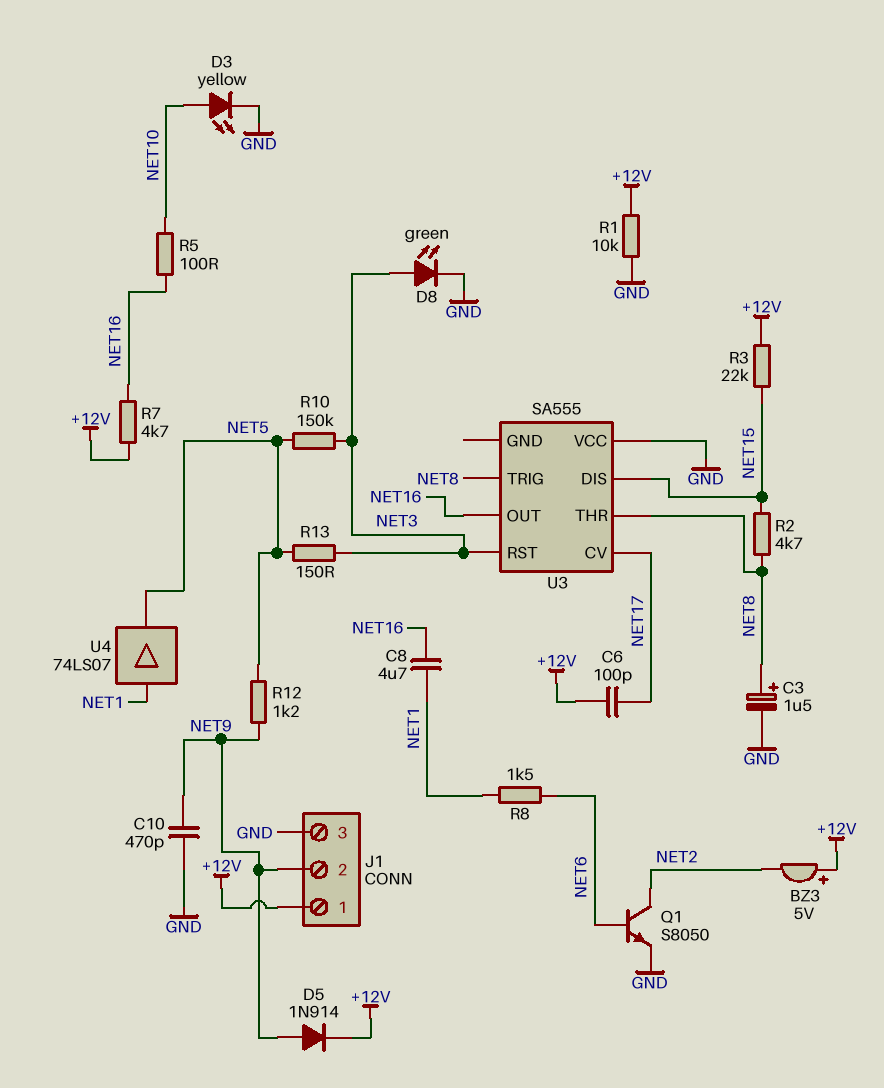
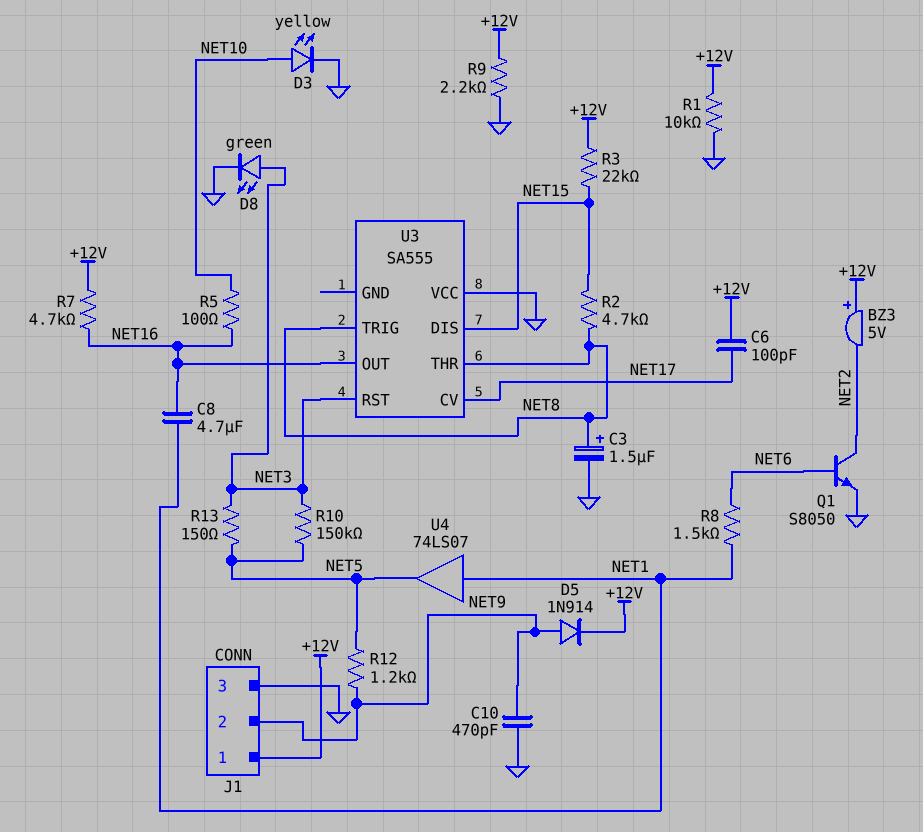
R9: none -> 2.2k (+12V, GND)

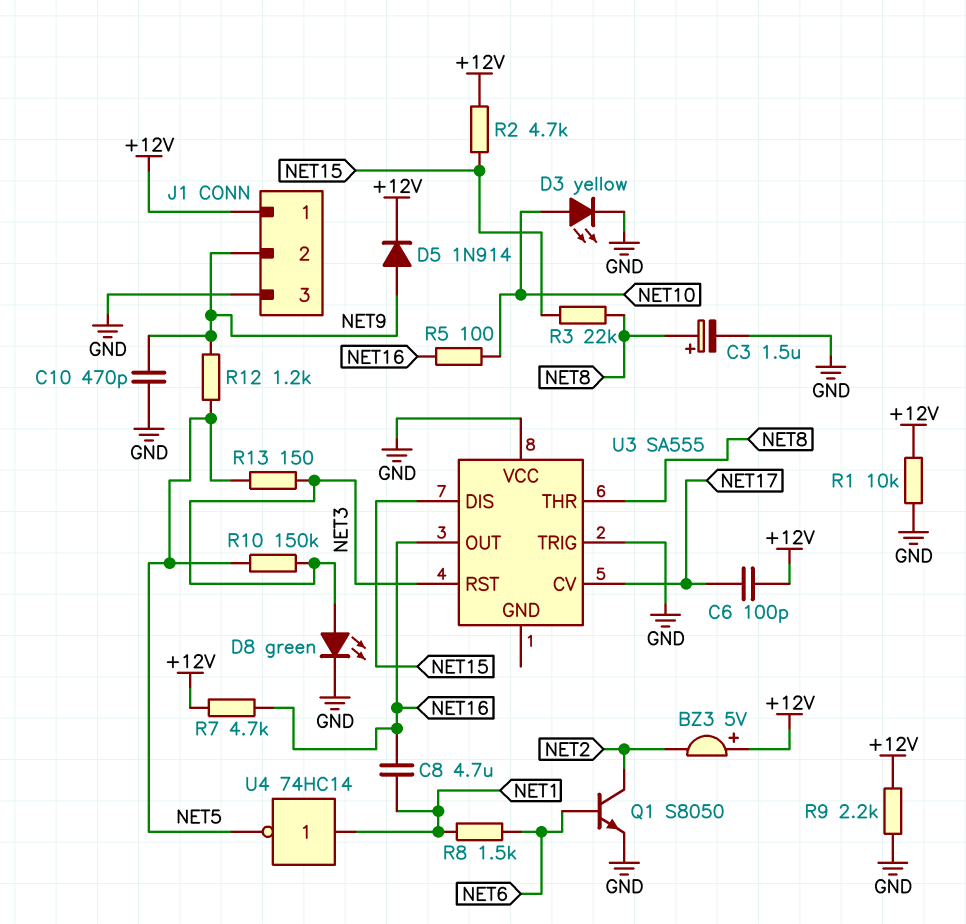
R2: 4.7k (NET8, NET15) -> 4.7k (+12V, NET15)
R3: 22k (+12V, NET15) -> 22k (NET8, NET15)
U3 pin TRIG: NET8 -> GND
U4: buffer 74LS07 (in NET1, out NET5) -> NOT 74HC14 (in NET1, out NET5)

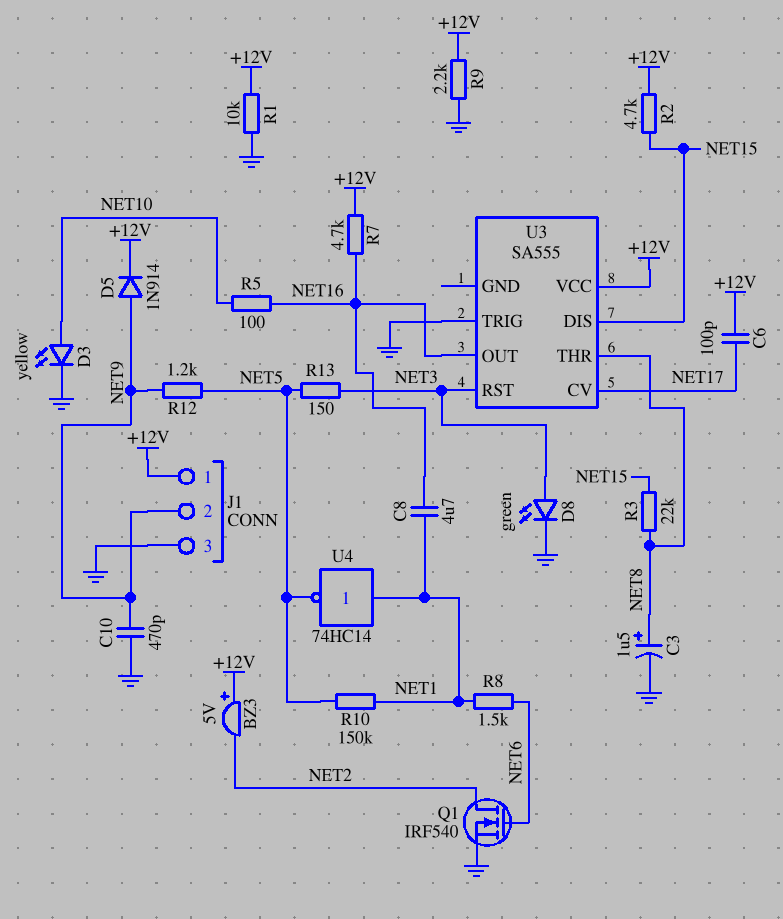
Q1: NPN S8050 (B NET6, C NET2, E GND) -> NMOS IRF540 (G NET6, D NET2, S GND)
R10: 150k (NET3, NET5) -> 150k (NET1, NET5)
U3 pin VCC: GND -> +12V

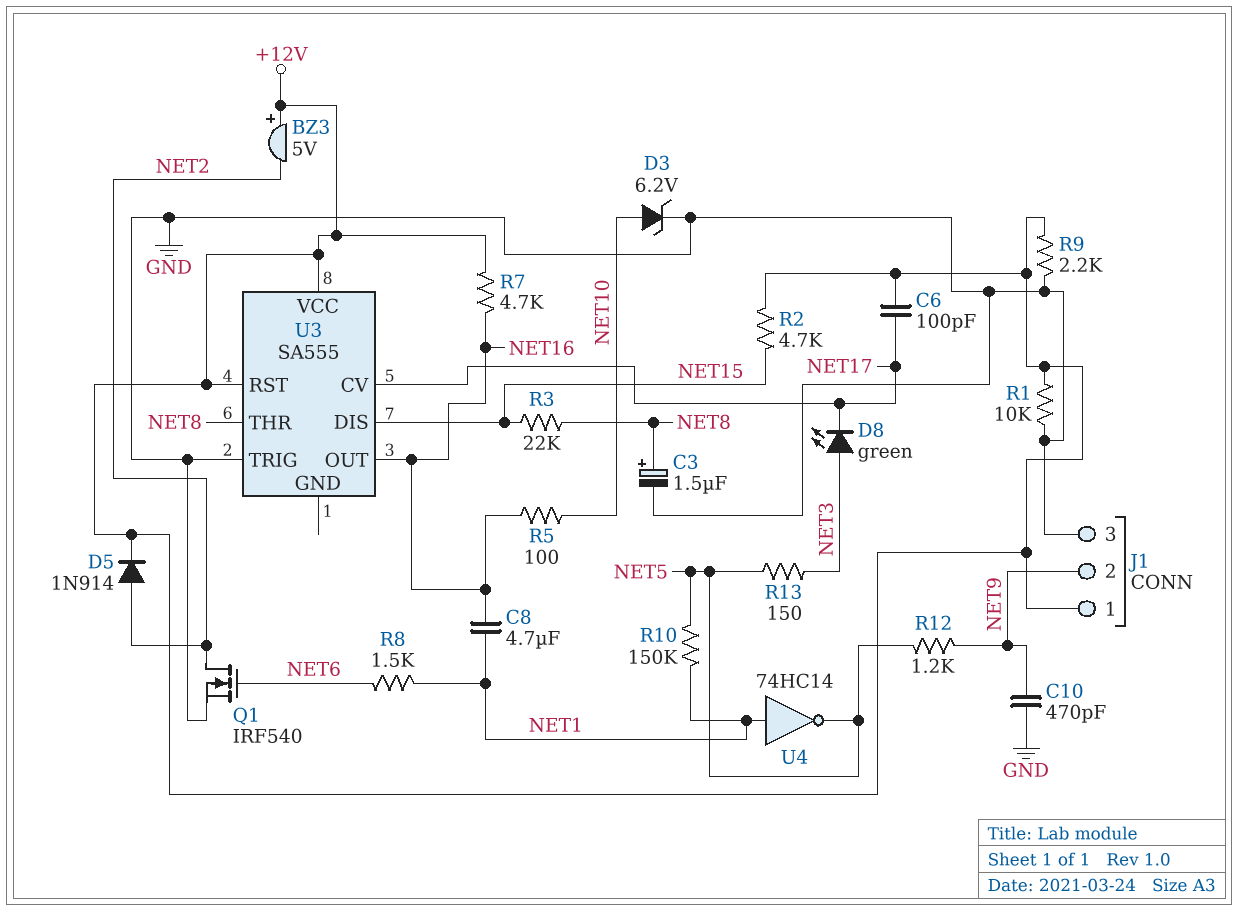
D3: LED yellow (A NET10, K GND) -> zener 6.2V (A NET10, K GND)
D5: diode 1N914 (A NET9, K +12V) -> diode 1N914 (A NET2, K +12V)
D8: LED green (A NET3, K GND) -> LED green (A NET3, K NET17)
U3 pin RST: NET3 -> +12V

